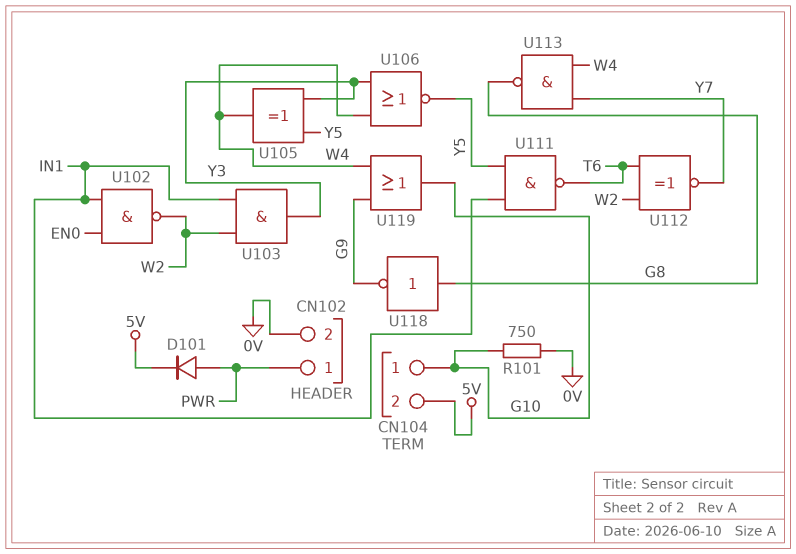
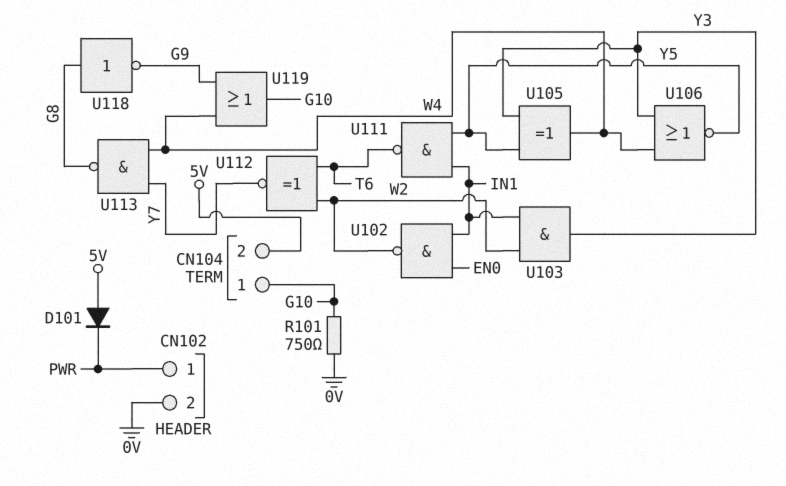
D101: diode (A PWR, K 5V) -> diode (A 5V, K PWR)

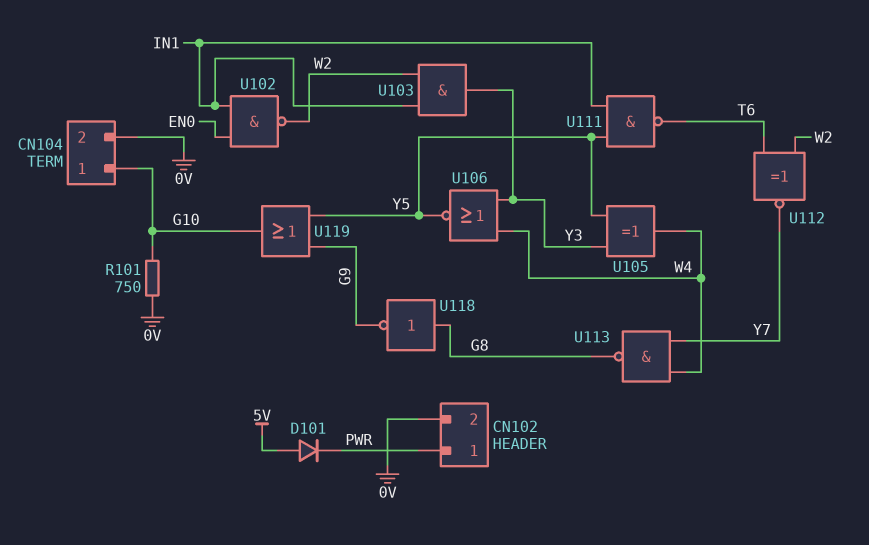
CN104 pin 2: 5V -> 0V
U119: OR (in G9, in W4, out G10) -> OR (in G9, in Y5, out G10)

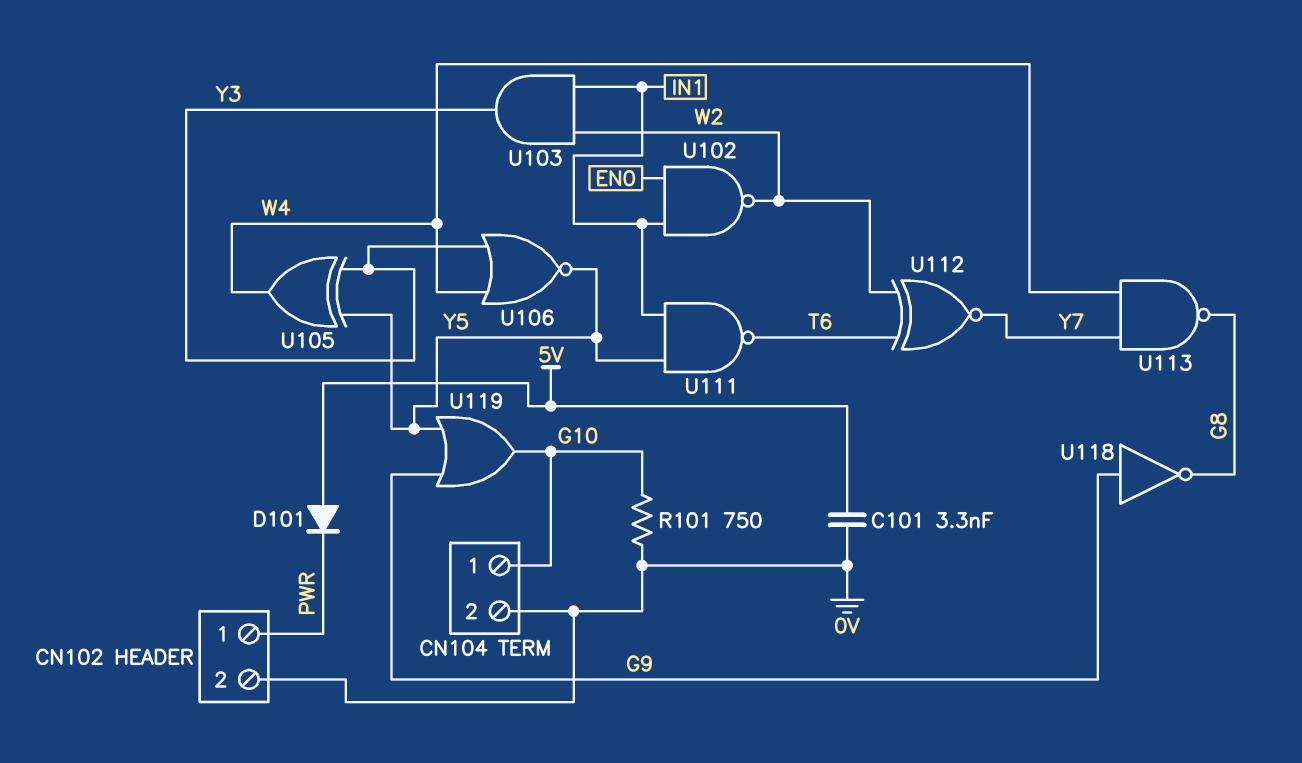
C101: none -> 3.3nF (0V, 5V)
U118: NOT (in G8, out G9) -> NOT (in G9, out G8)

